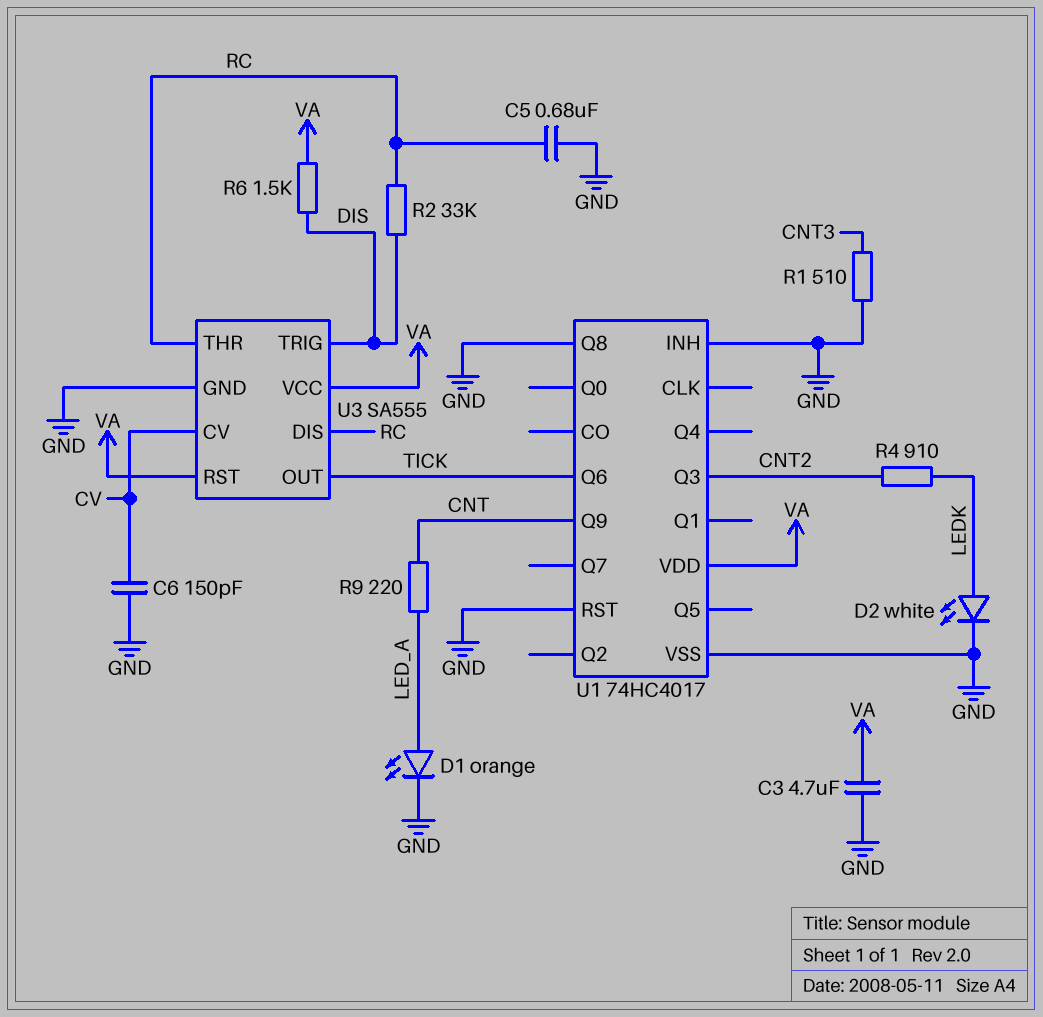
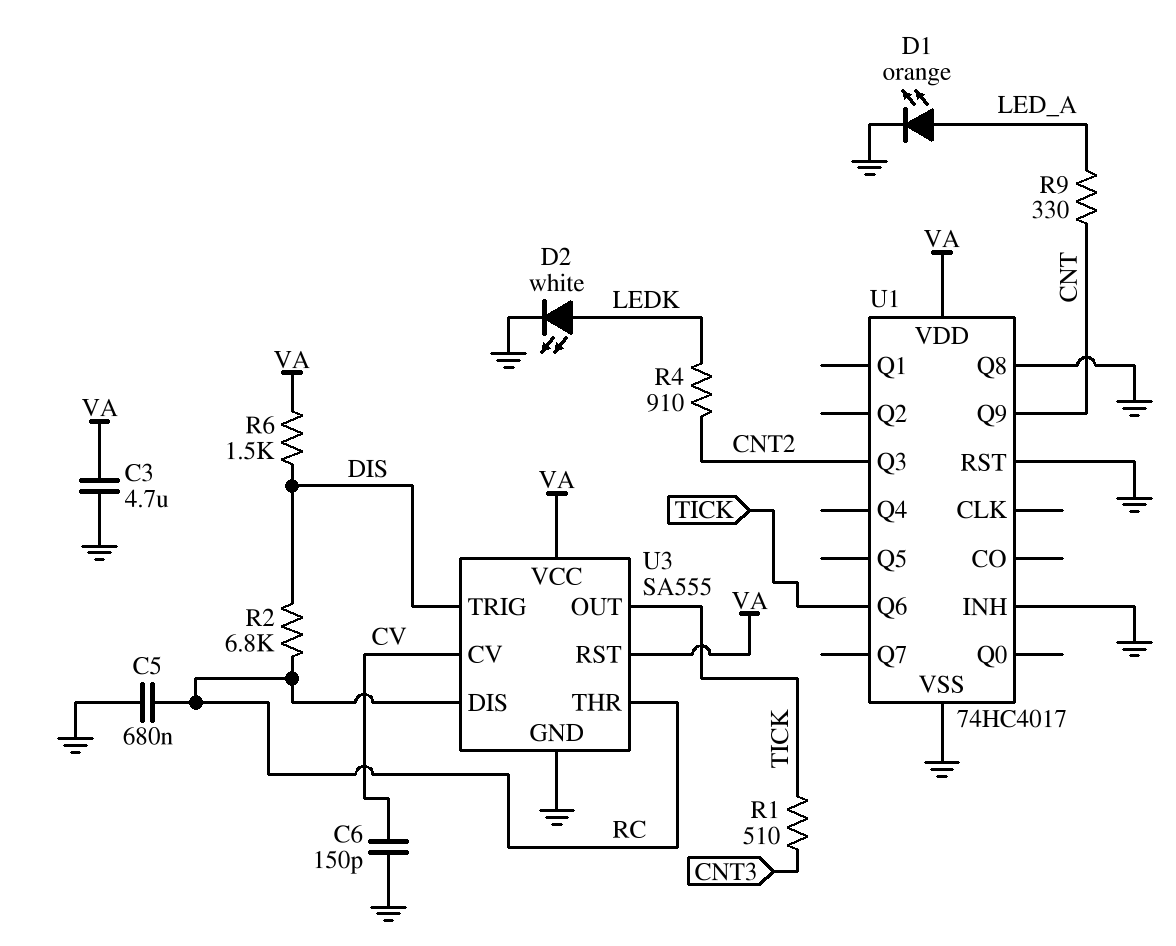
R1: 510 (CNT3, GND) -> 510 (CNT3, TICK)
R2: 33k (DIS, RC) -> 6.8k (DIS, RC)
R9: 220 (CNT, LED_A) -> 330 (CNT, LED_A)

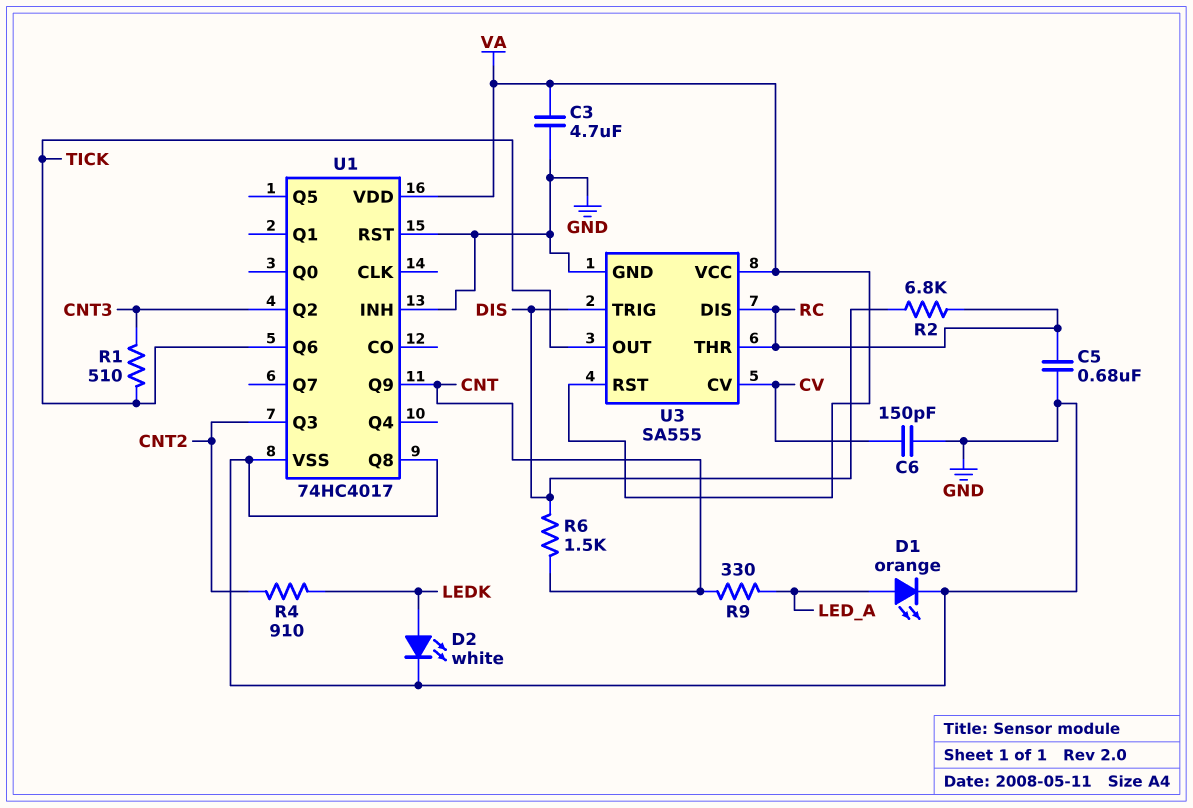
R6: 1.5k (DIS, VA) -> 1.5k (CNT, DIS)
U1 pin Q2: none -> CNT3

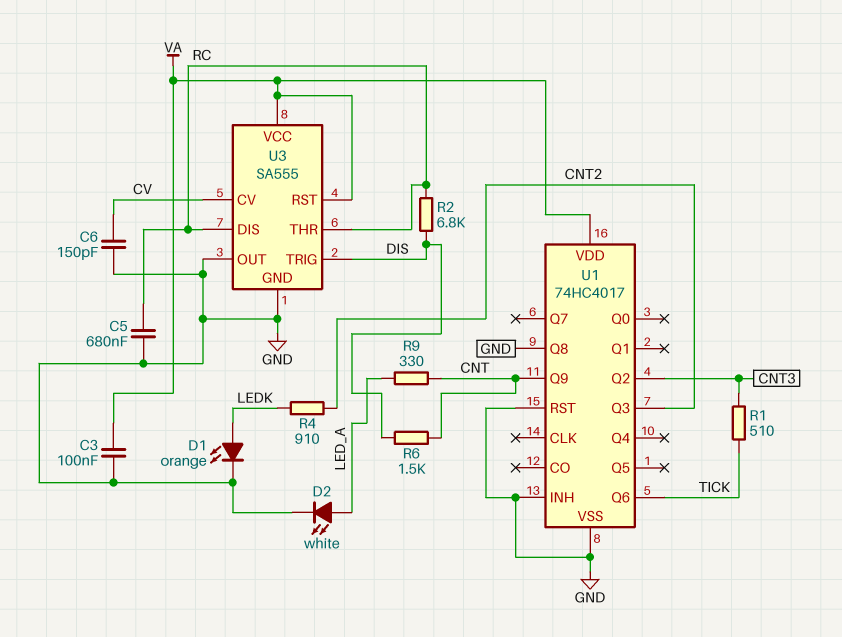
C3: 4.7uF (GND, VA) -> 100nF (GND, VA)
D1: LED orange (A LED_A, K GND) -> LED orange (A LEDK, K GND)
D2: LED white (A LEDK, K GND) -> LED white (A LED_A, K GND)
U3 pin OUT: TICK -> GND

